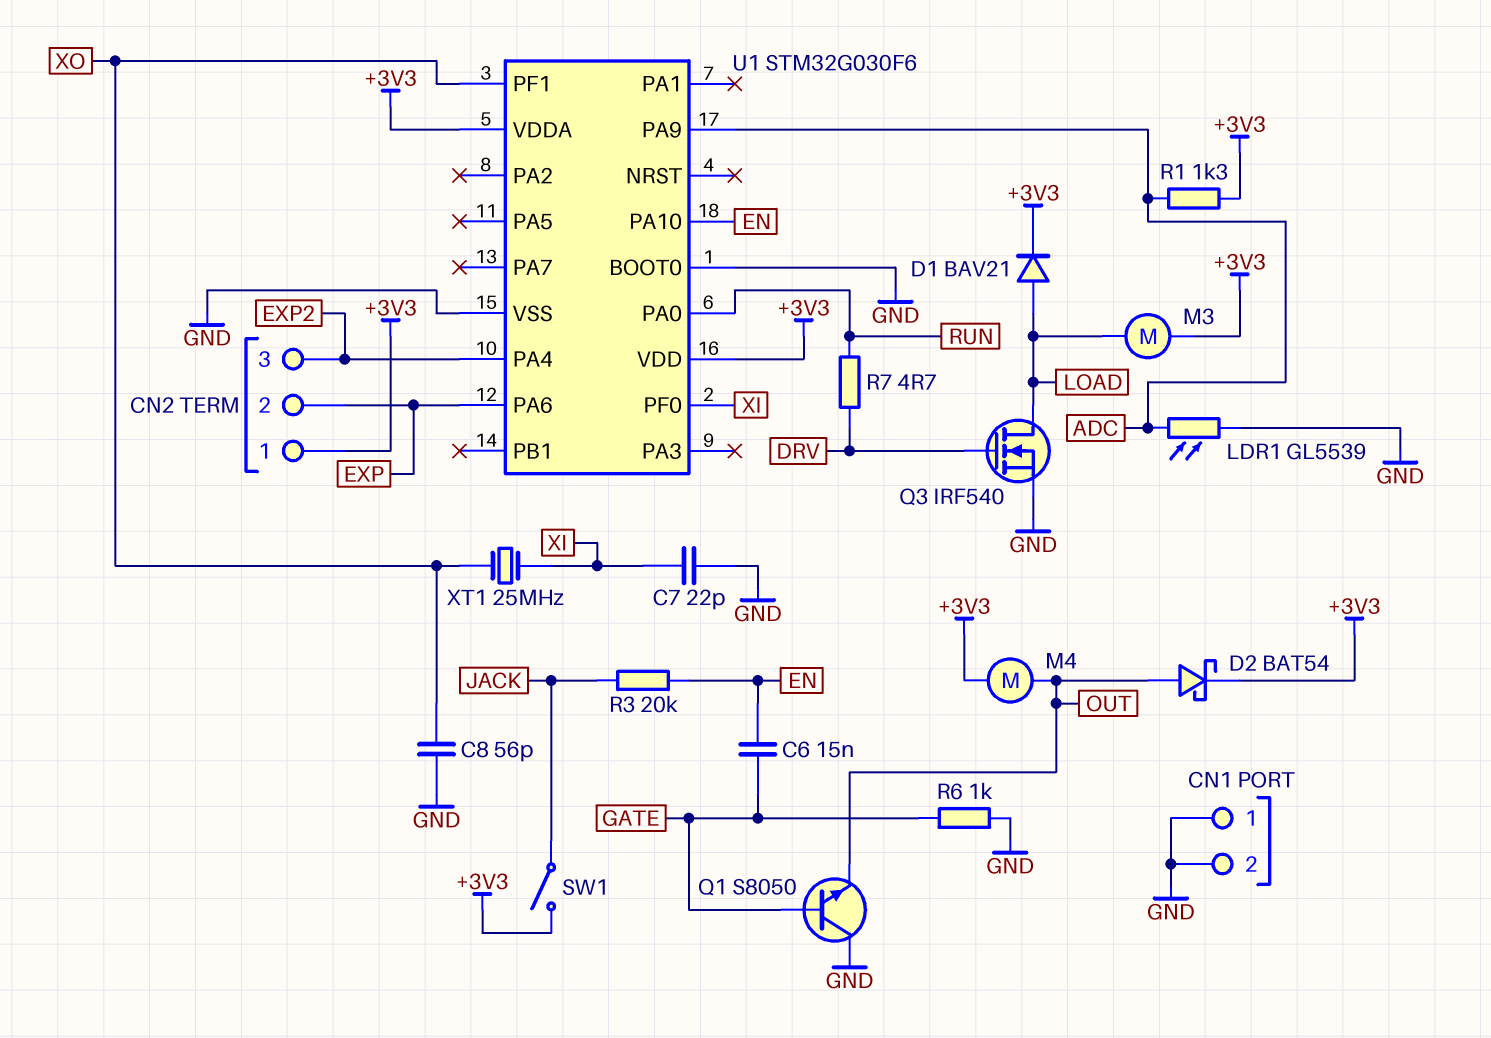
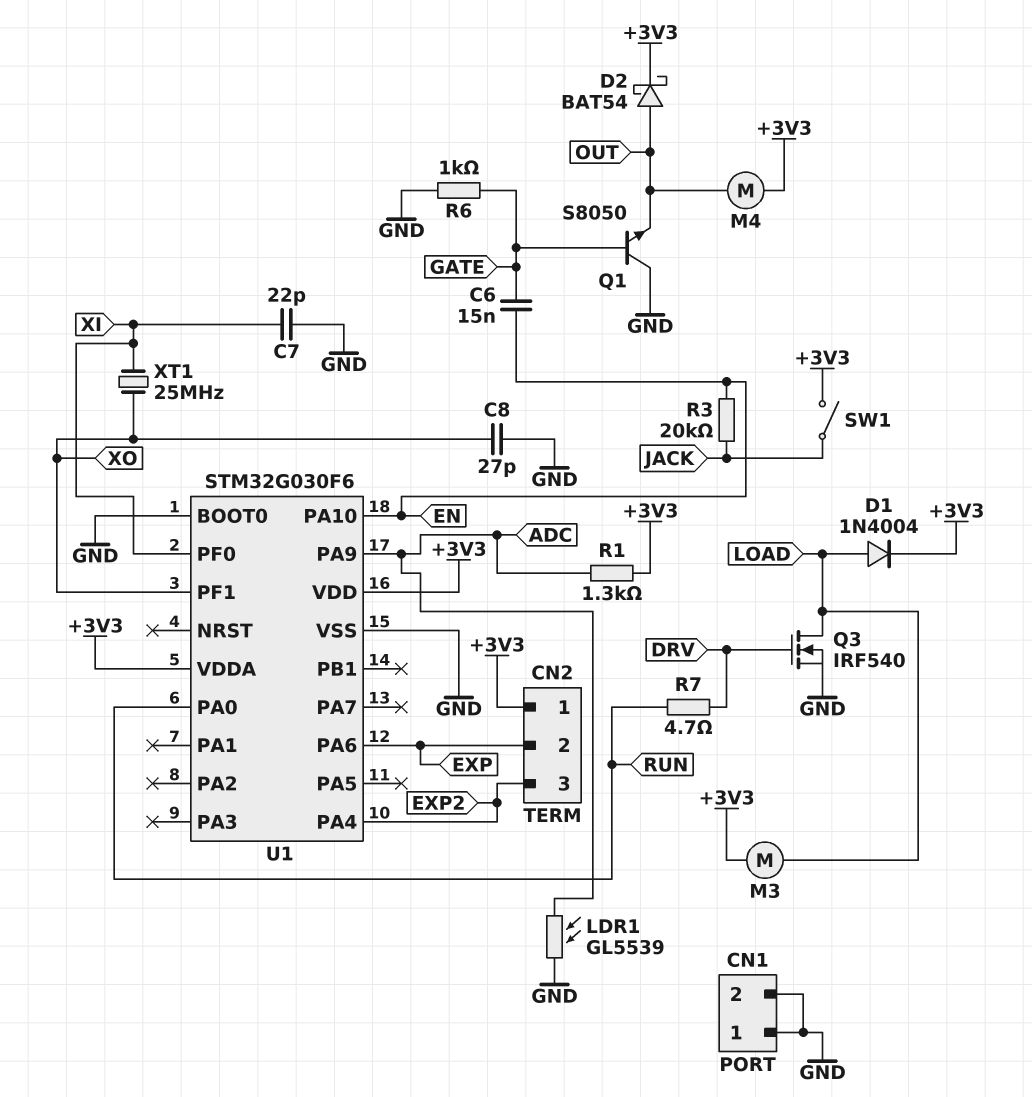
C8: 56pF (GND, XO) -> 27pF (GND, XO)
D1: diode BAV21 (A LOAD, K +3V3) -> diode 1N4004 (A LOAD, K +3V3)

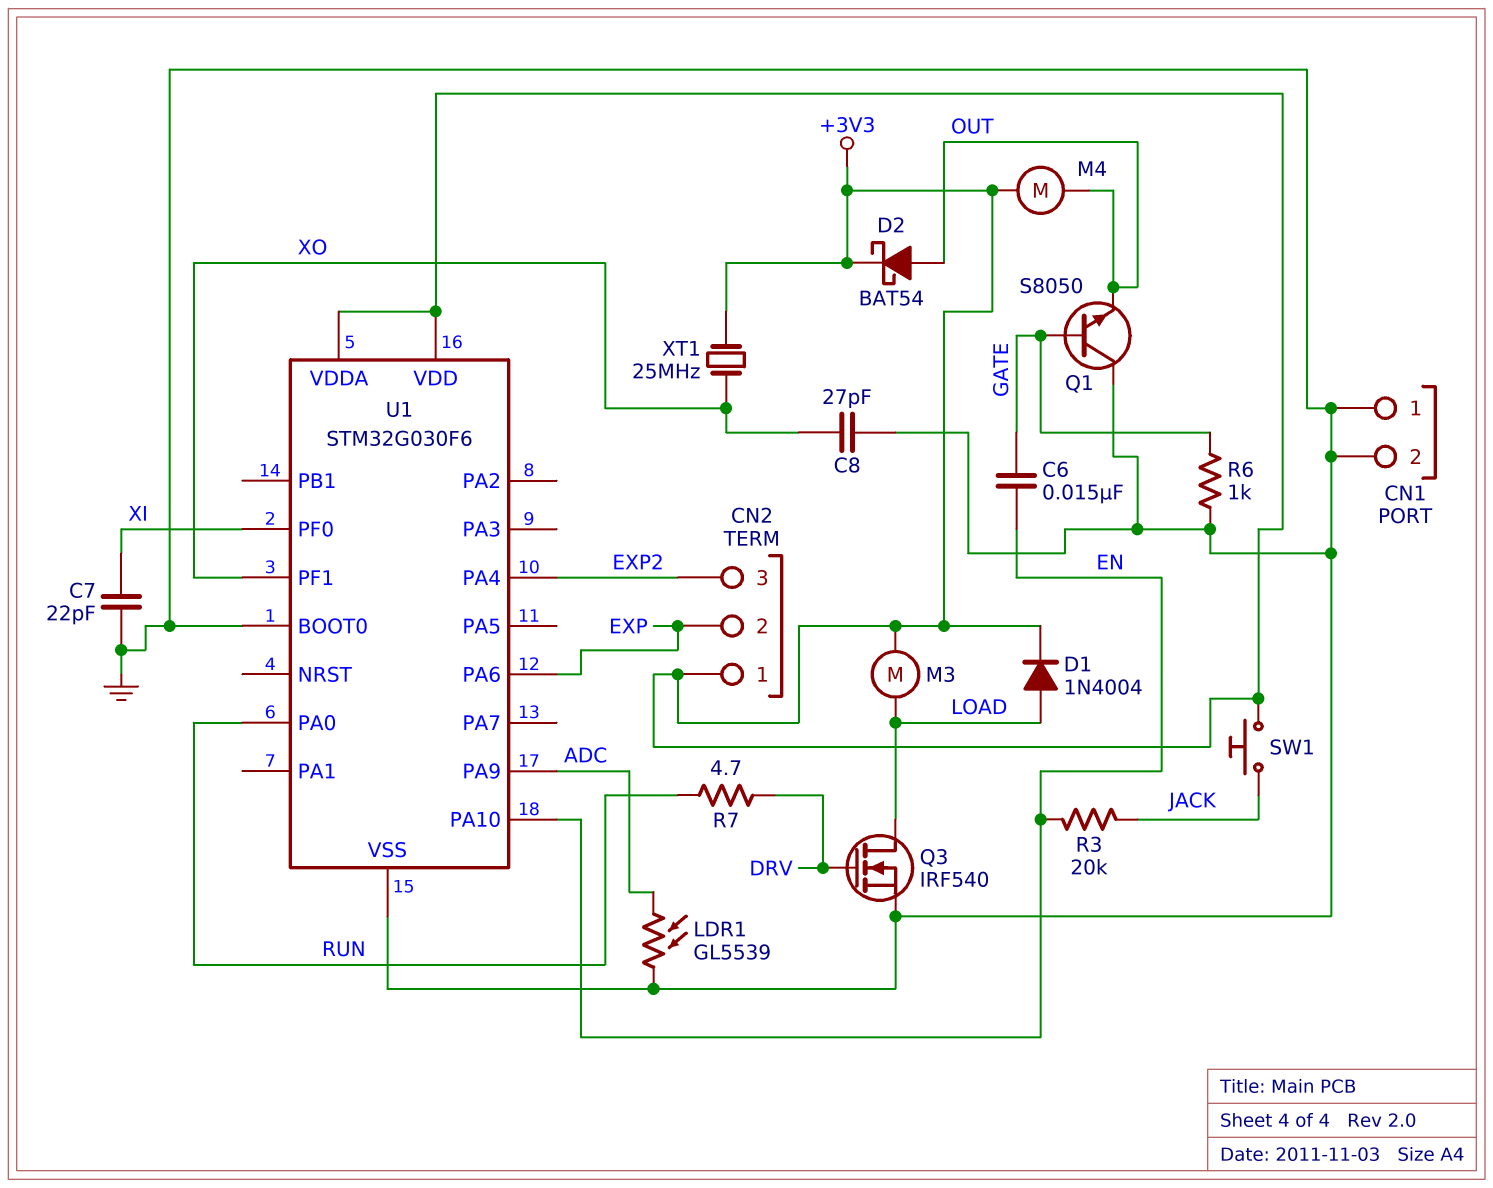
R1: 1.3k (+3V3, ADC) -> none
SW1: switch (+3V3, JACK) -> button (+3V3, JACK)
XT1: 25MHz (XI, XO) -> 25MHz (+3V3, XO)

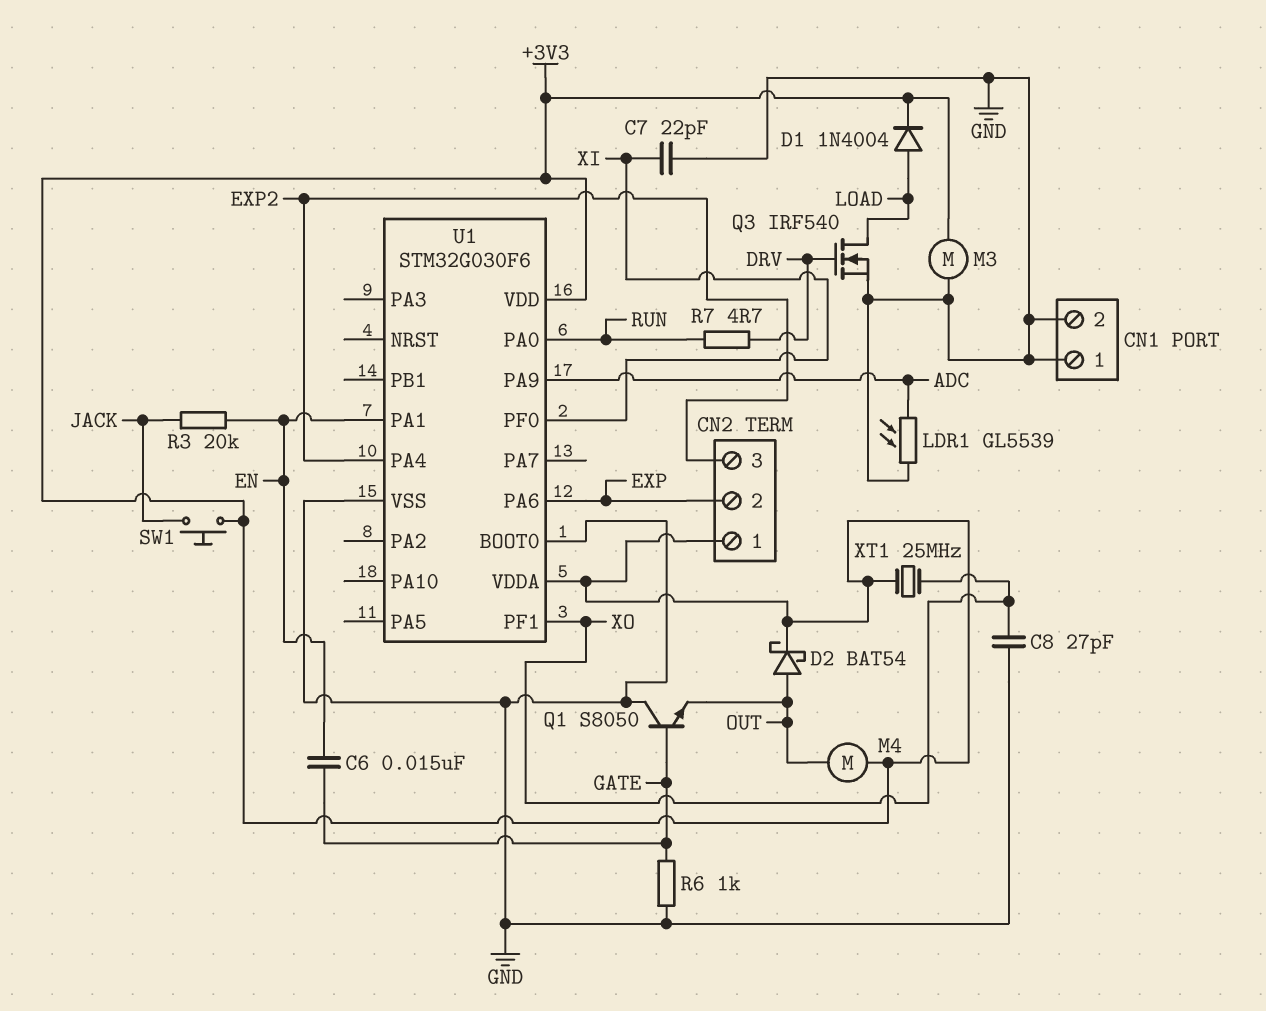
M3: motor (+3V3, LOAD) -> motor (+3V3, GND)
U1 pin PA1: none -> EN
U1 pin PA10: EN -> none

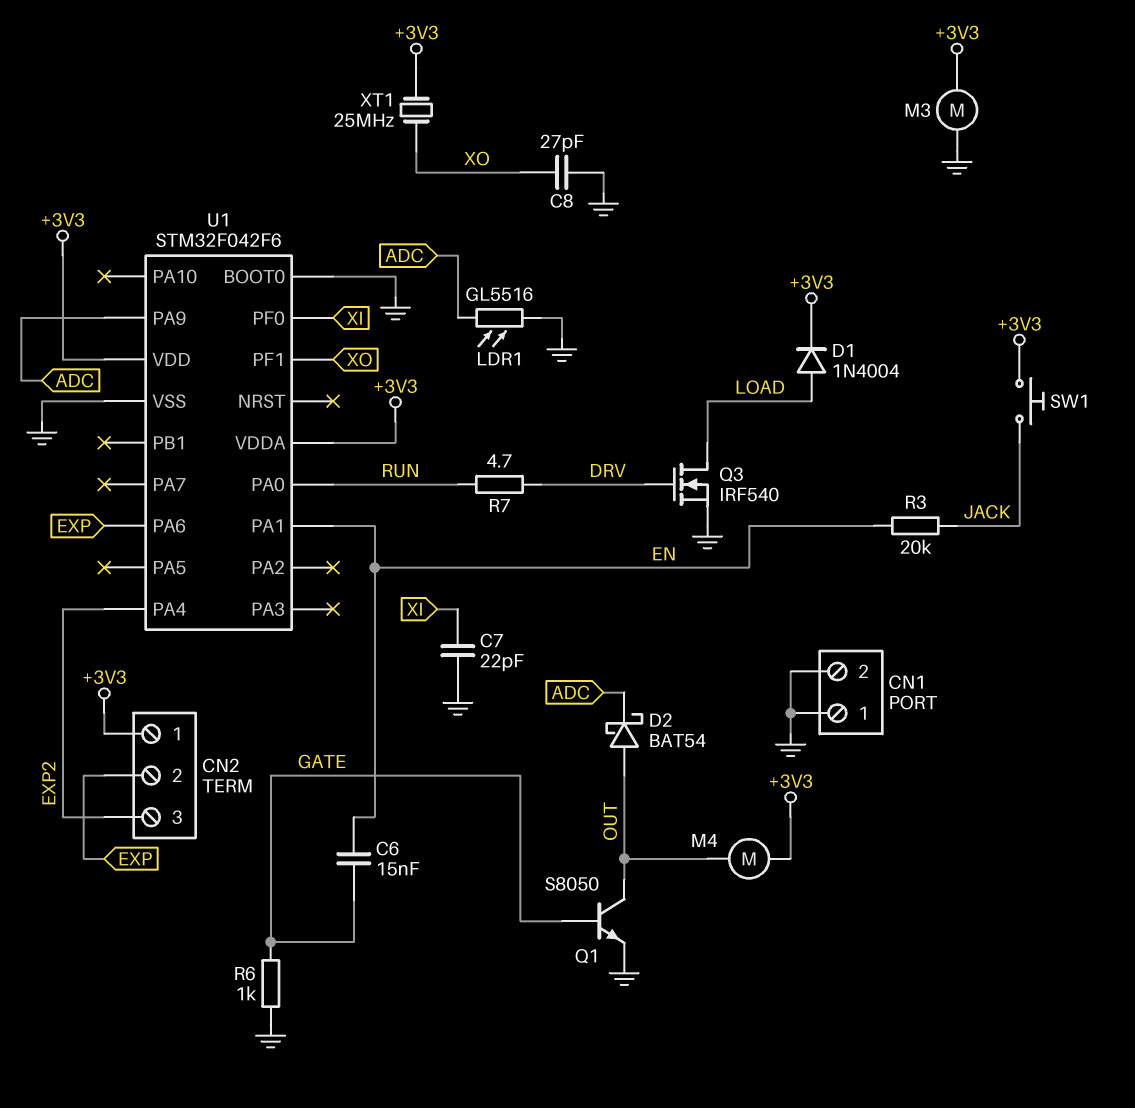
D2: schottky BAT54 (A OUT, K +3V3) -> schottky BAT54 (A OUT, K ADC)
LDR1: GL5539 (ADC, GND) -> GL5516 (ADC, GND)
Q1: NPN S8050 (B GATE, C GND, E OUT) -> NPN S8050 (B GATE, C OUT, E GND)
U1: STM32G030F6 -> STM32F042F6

